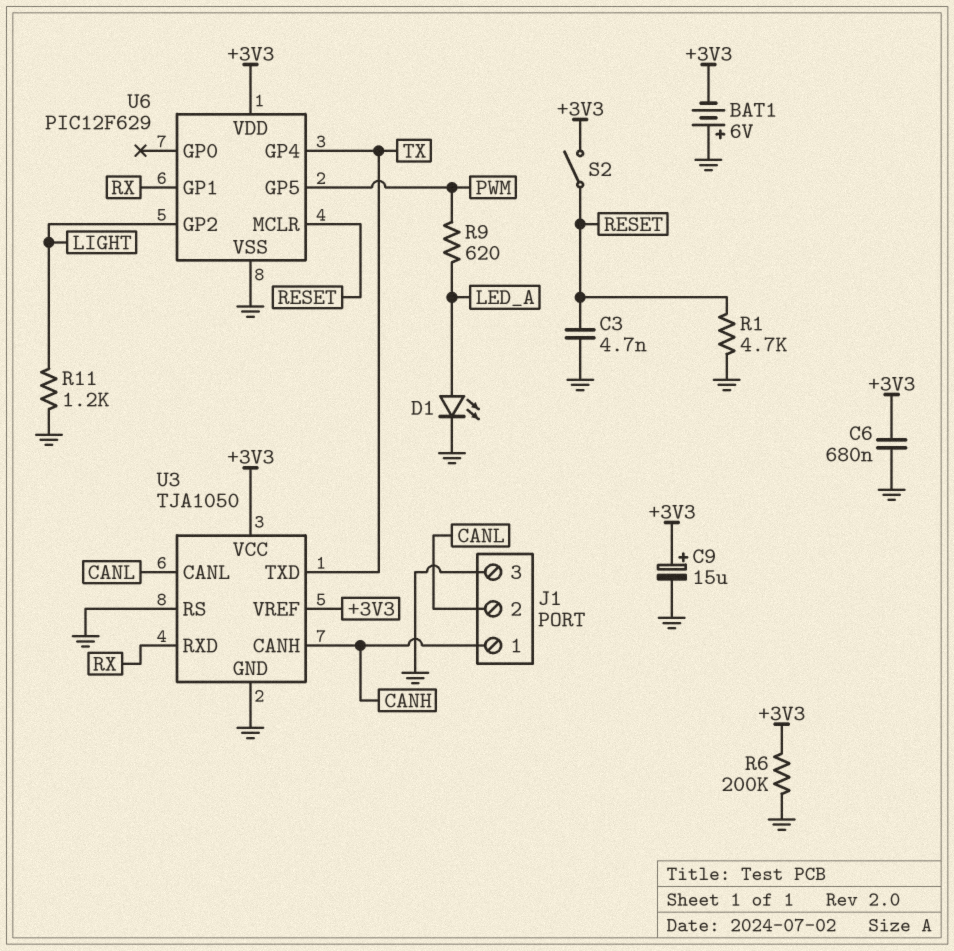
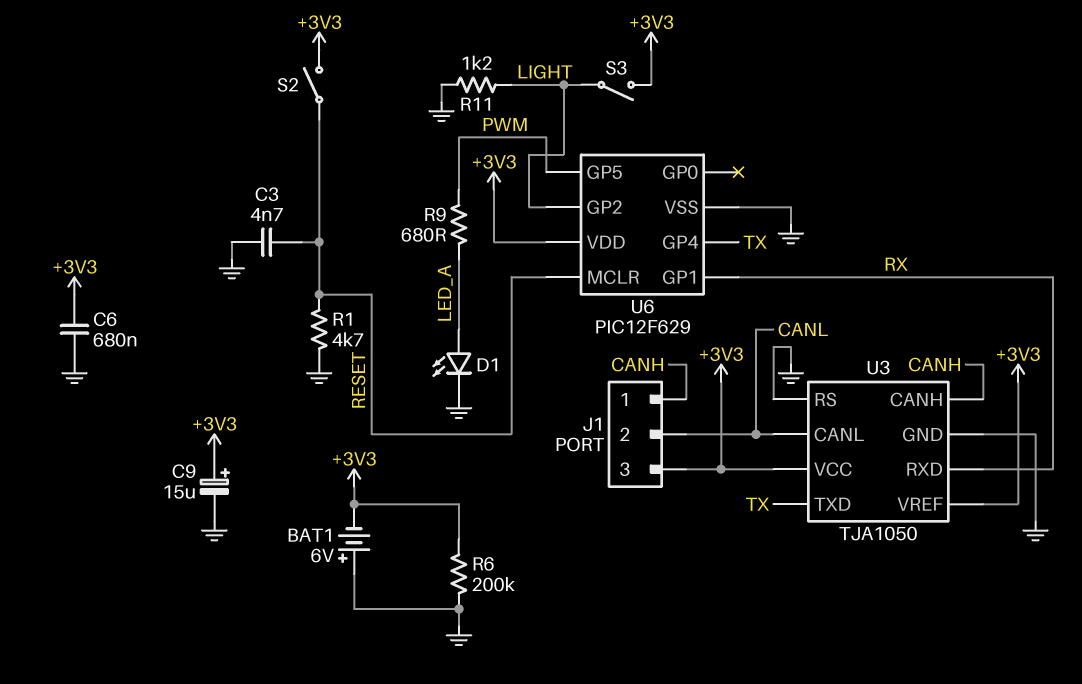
J1 pin 3: GND -> +3V3
R9: 620 (LED_A, PWM) -> 680 (LED_A, PWM)
S3: none -> switch (+3V3, LIGHT)

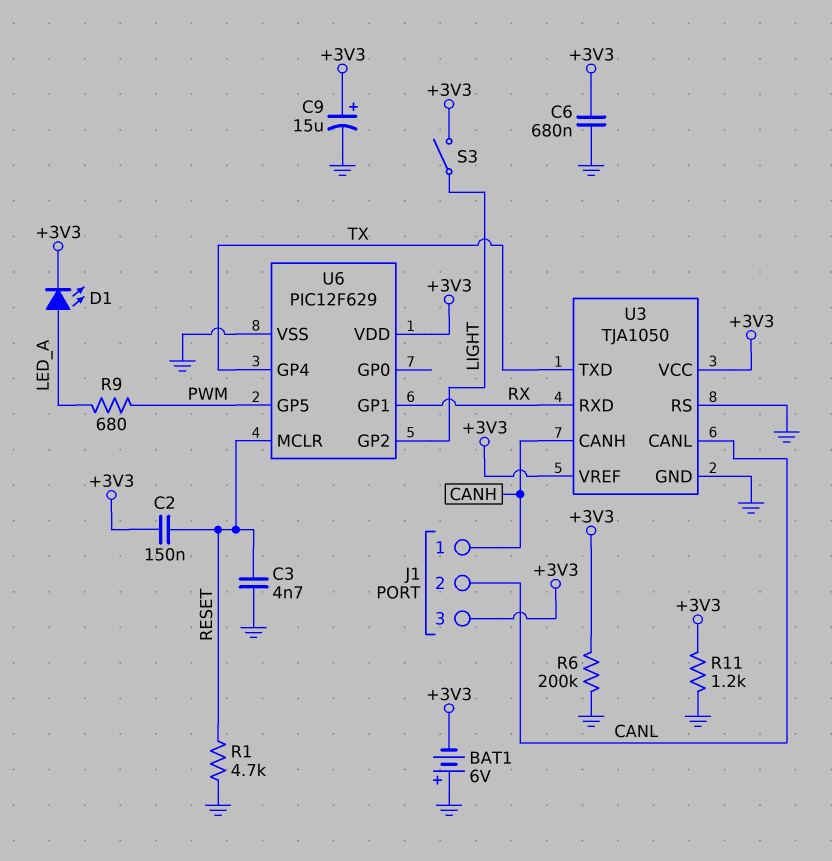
C2: none -> 150nF (+3V3, RESET)
D1: LED (A LED_A, K GND) -> LED (A LED_A, K +3V3)
R11: 1.2k (GND, LIGHT) -> 1.2k (+3V3, GND)
S2: switch (+3V3, RESET) -> none

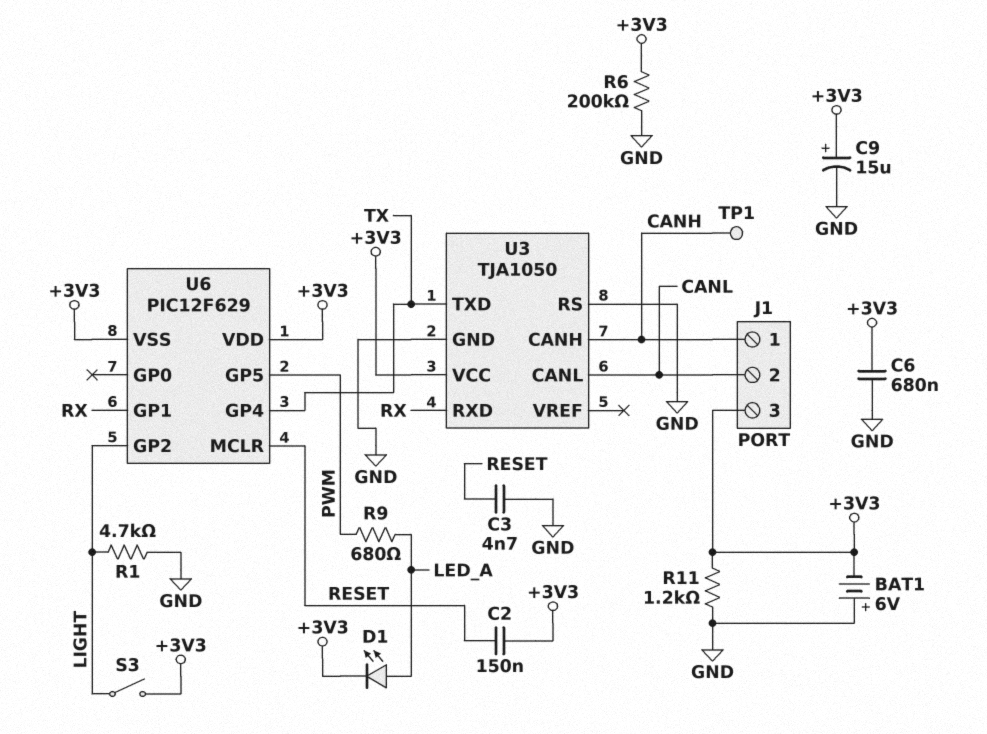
R1: 4.7k (GND, RESET) -> 4.7k (GND, LIGHT)
TP1: none -> test point (CANH)
U3 pin VREF: +3V3 -> none
U6 pin VSS: GND -> +3V3

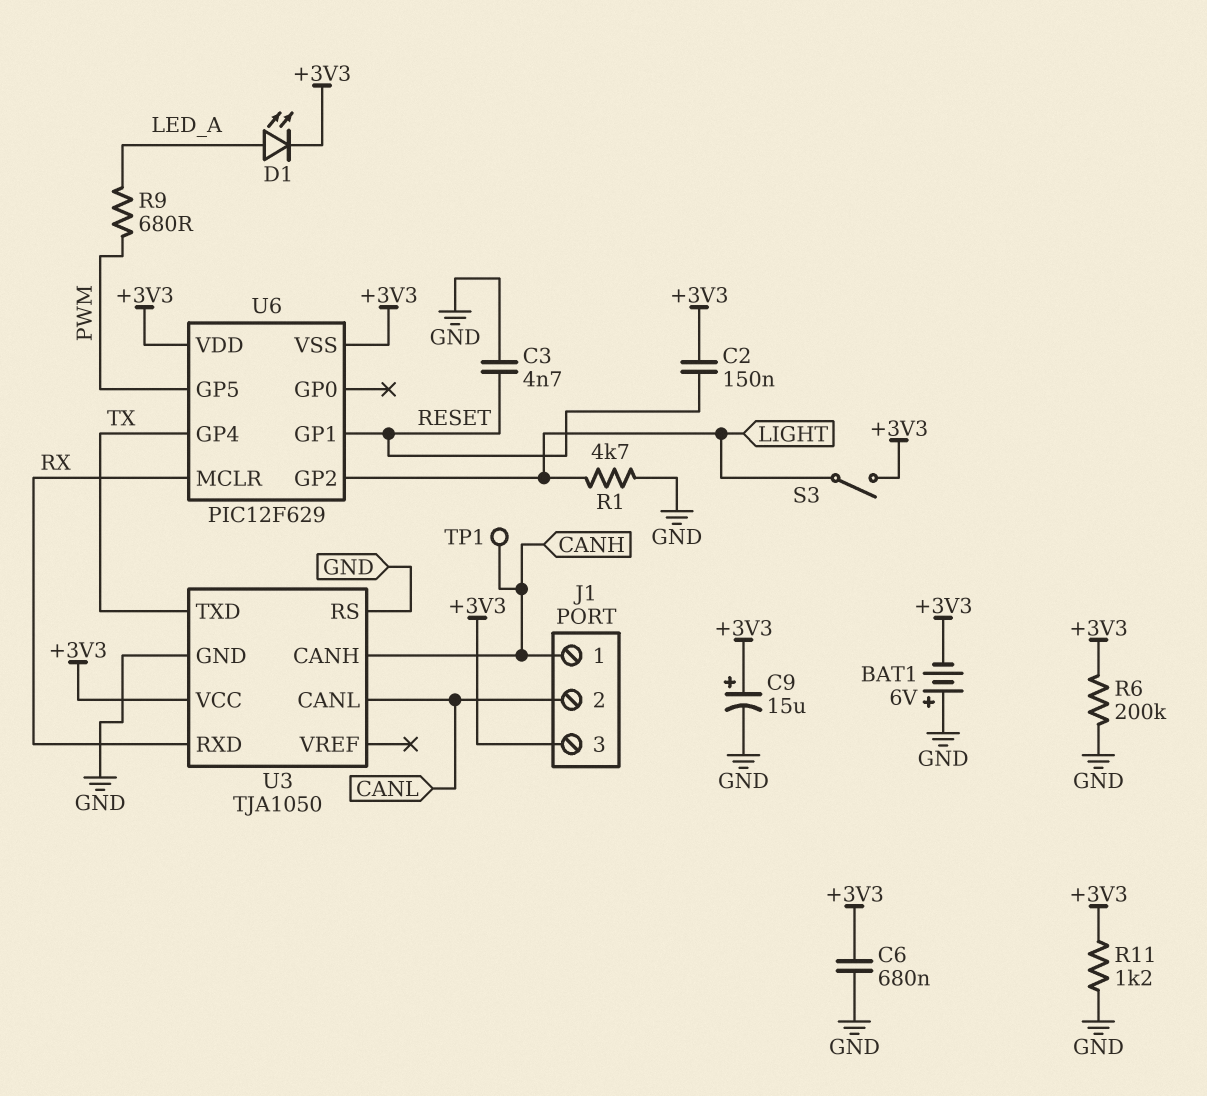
U6 pin GP1: RX -> RESET
U6 pin MCLR: RESET -> RX

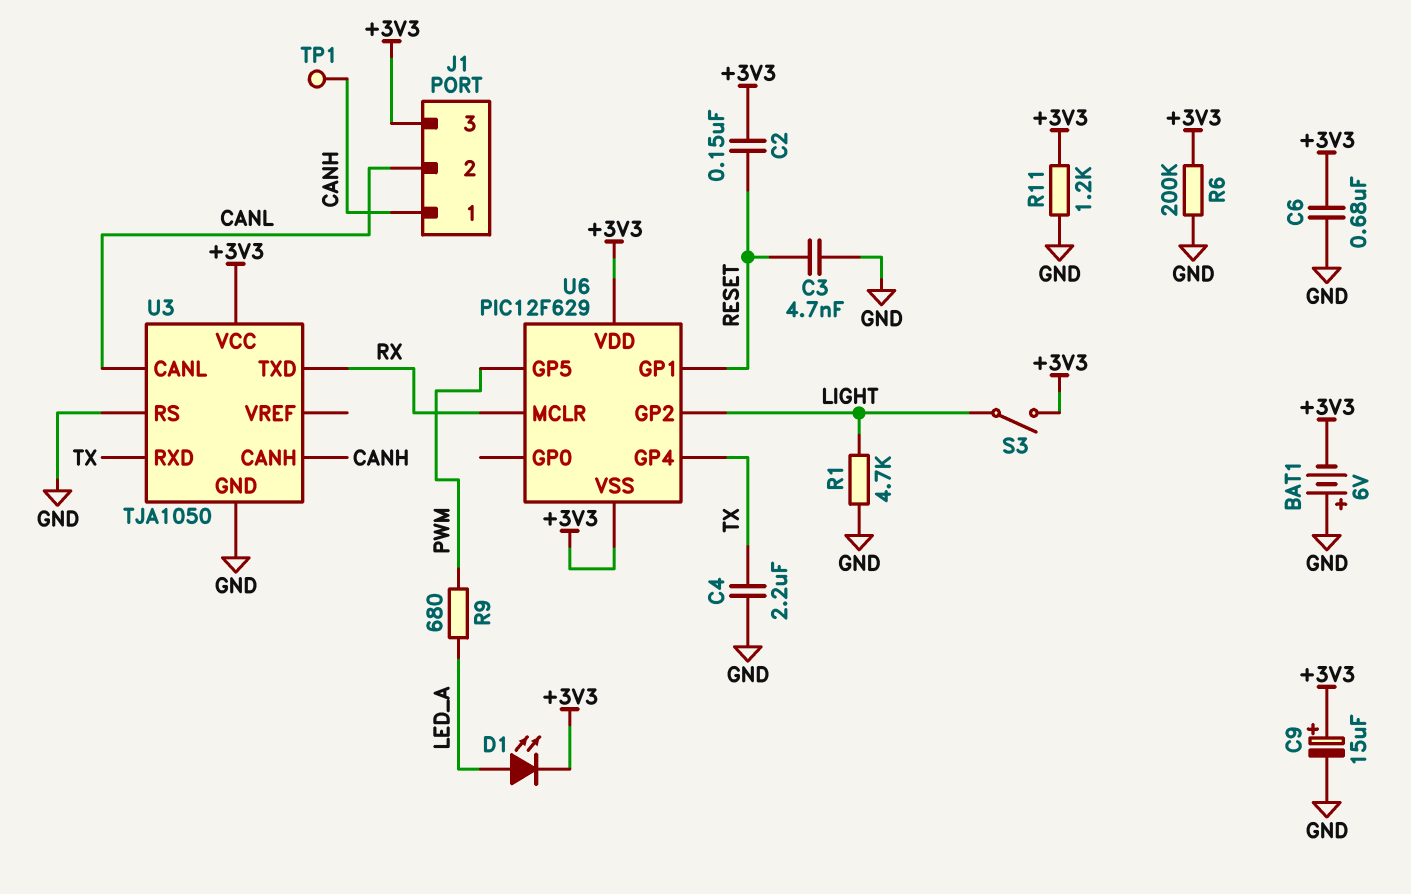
C4: none -> 2.2uF (GND, TX)
U3 pin RXD: RX -> TX
U3 pin TXD: TX -> RX

